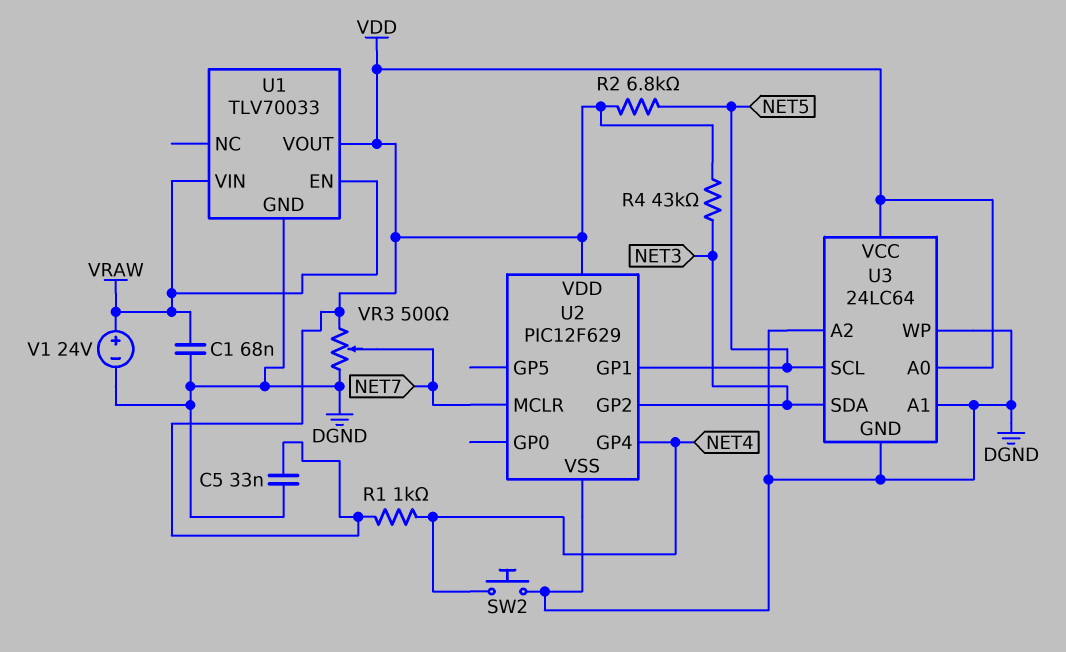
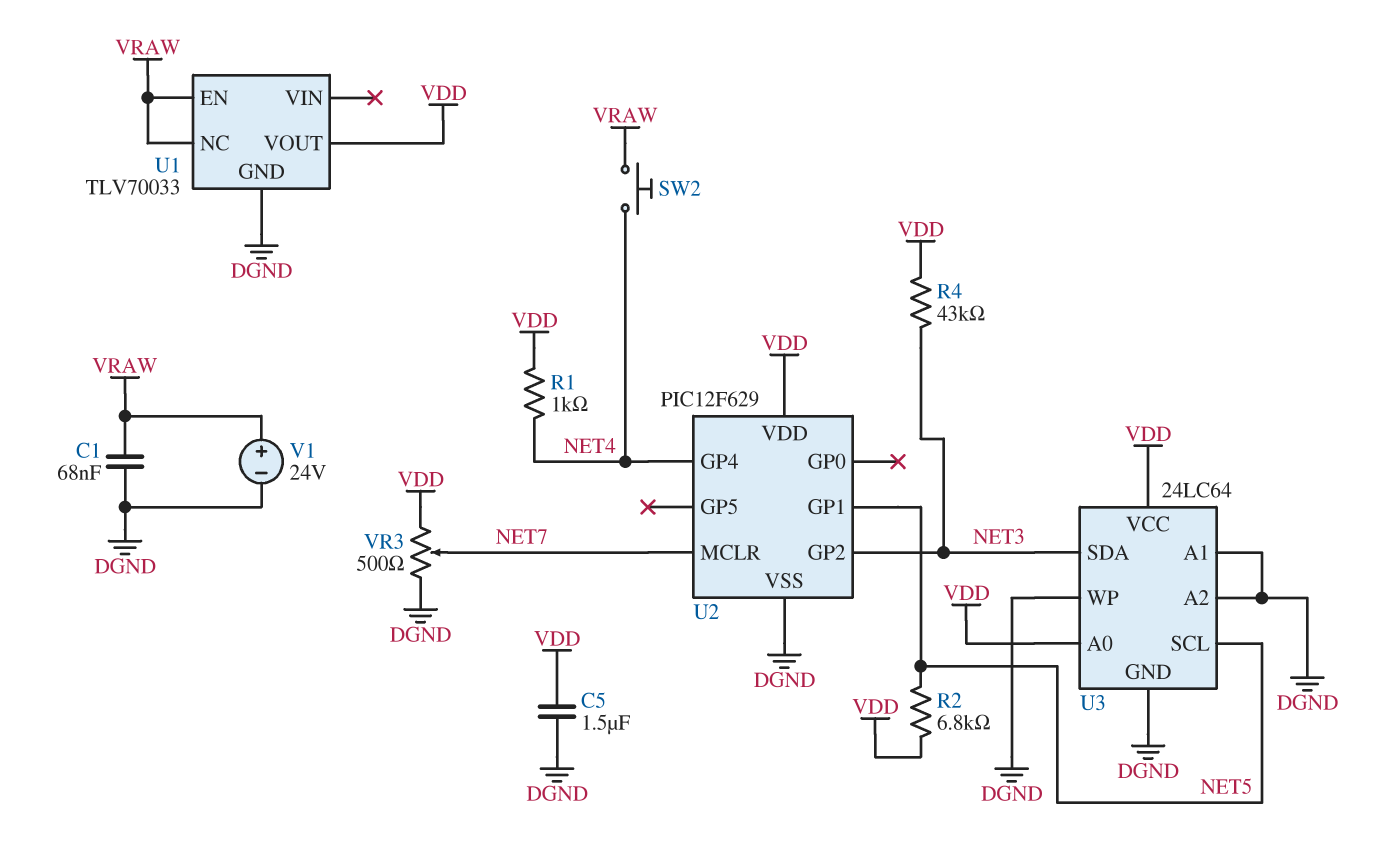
C5: 33nF (DGND, VDD) -> 1.5uF (DGND, VDD)
SW2: button (DGND, NET4) -> button (NET4, VRAW)
U1 pin NC: none -> VRAW
U1 pin VIN: VRAW -> none

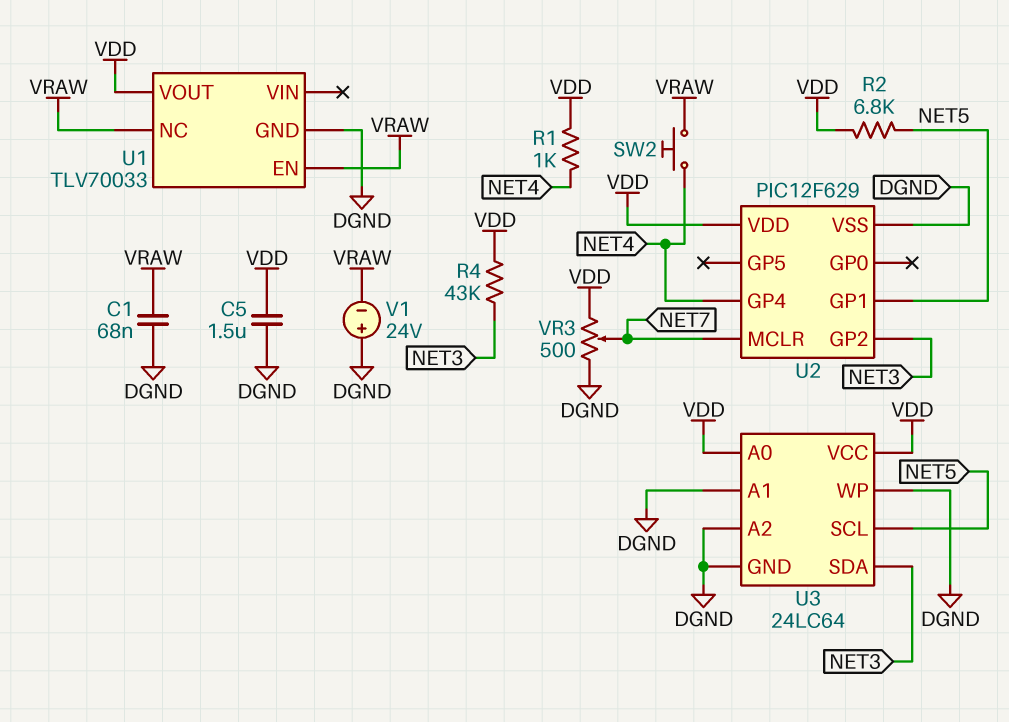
V1: 24V (plus VRAW, minus DGND) -> 24V (plus DGND, minus VRAW)

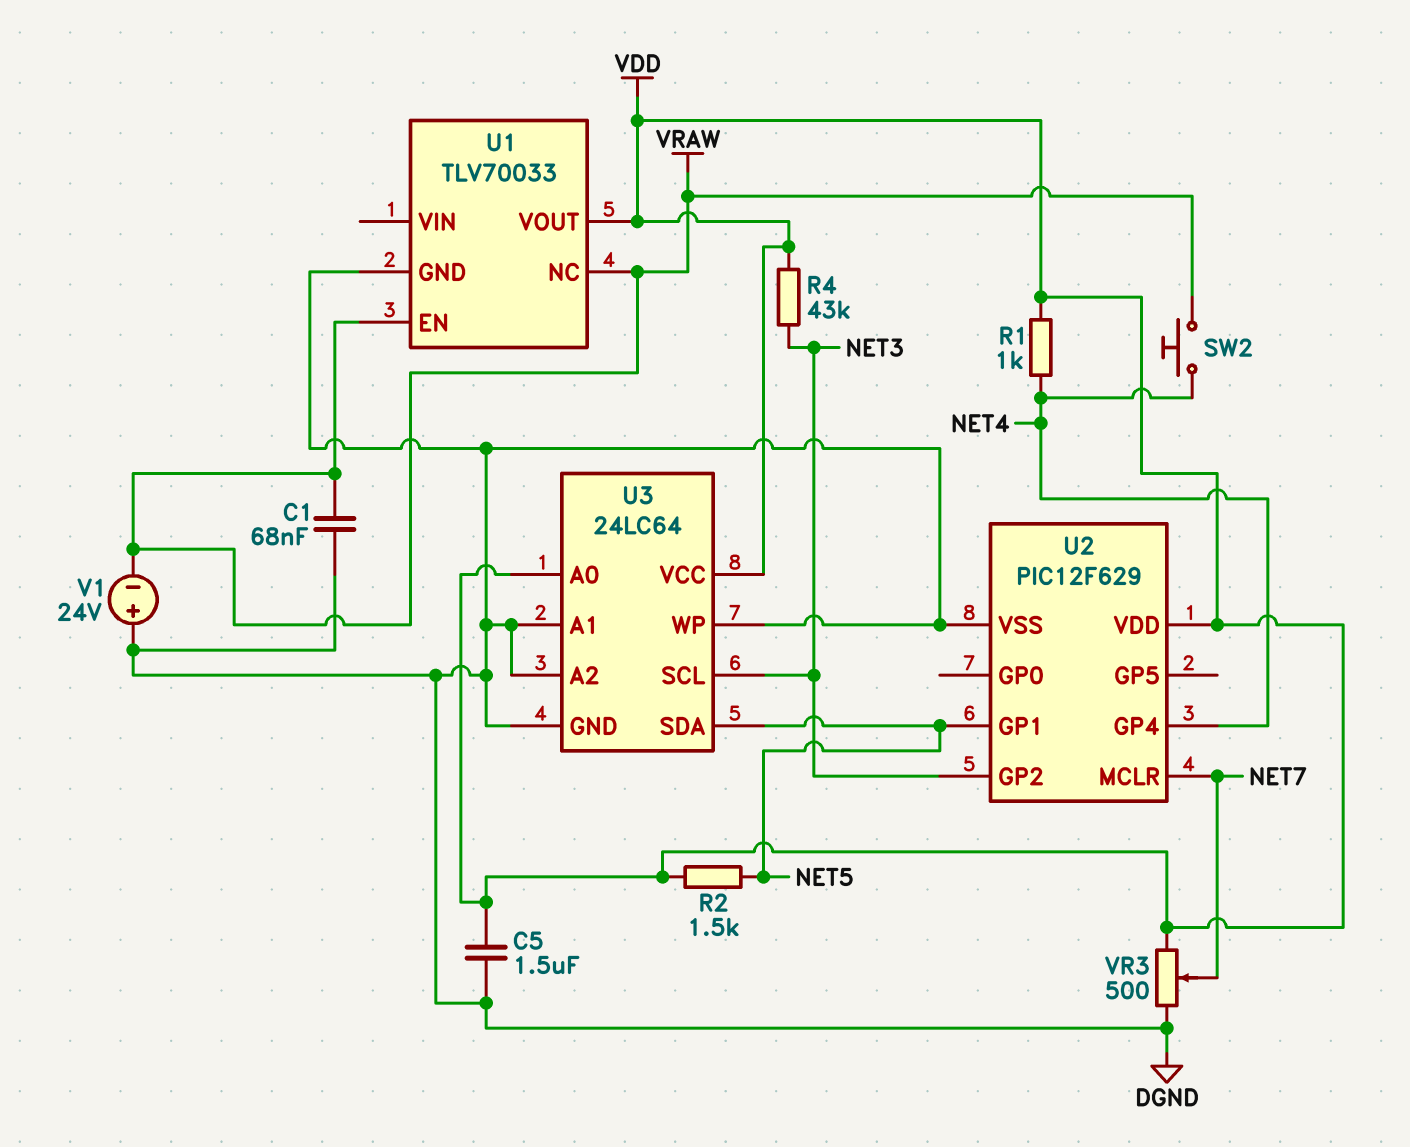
R2: 6.8k (NET5, VDD) -> 1.5k (NET5, VDD)
U3 pin SCL: NET5 -> NET3
U3 pin SDA: NET3 -> NET5

